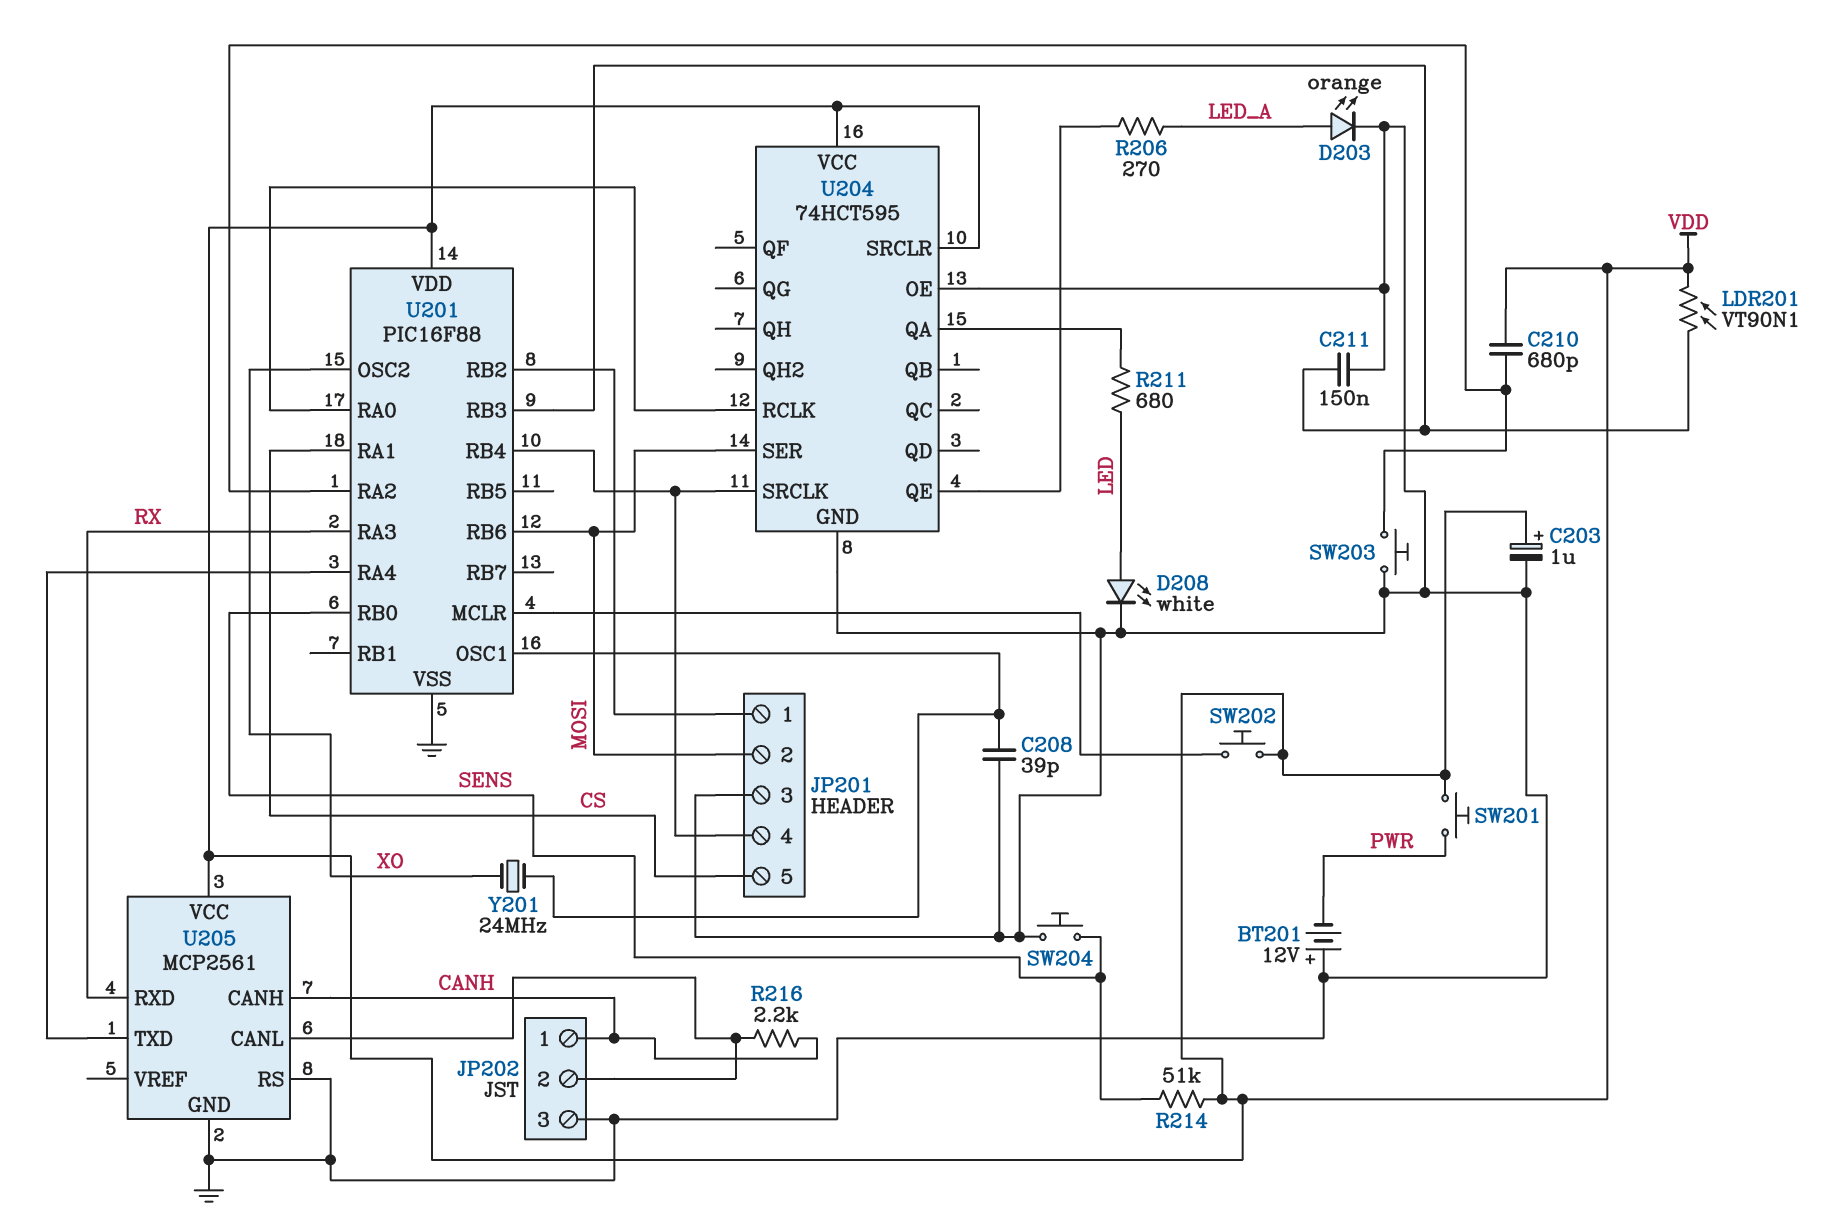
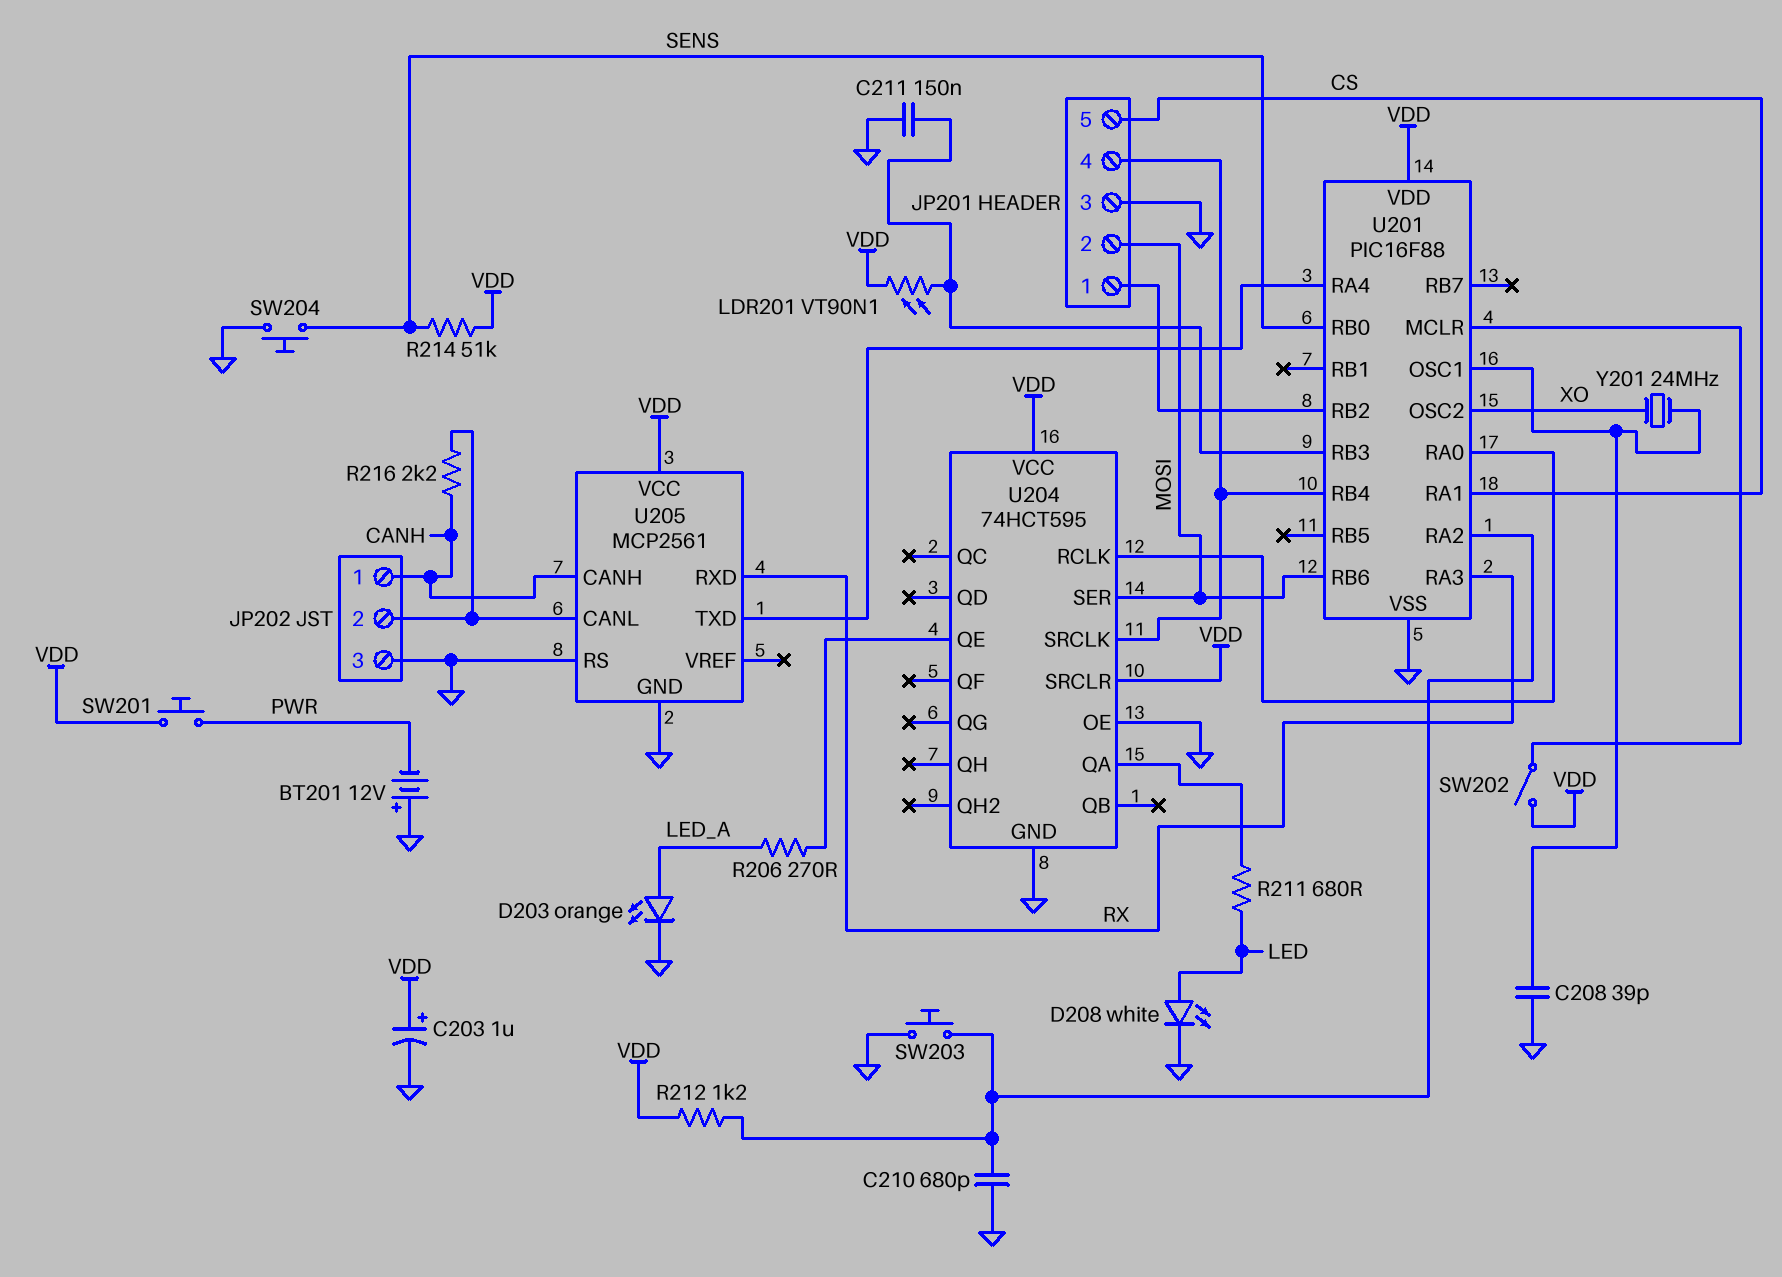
C210: 680pF (U201/RA2, VDD) -> 680pF (GND, U201/RA2)
R212: none -> 1.2k (U201/RA2, VDD)
SW202: button (U201/MCLR, VDD) -> switch (U201/MCLR, VDD)

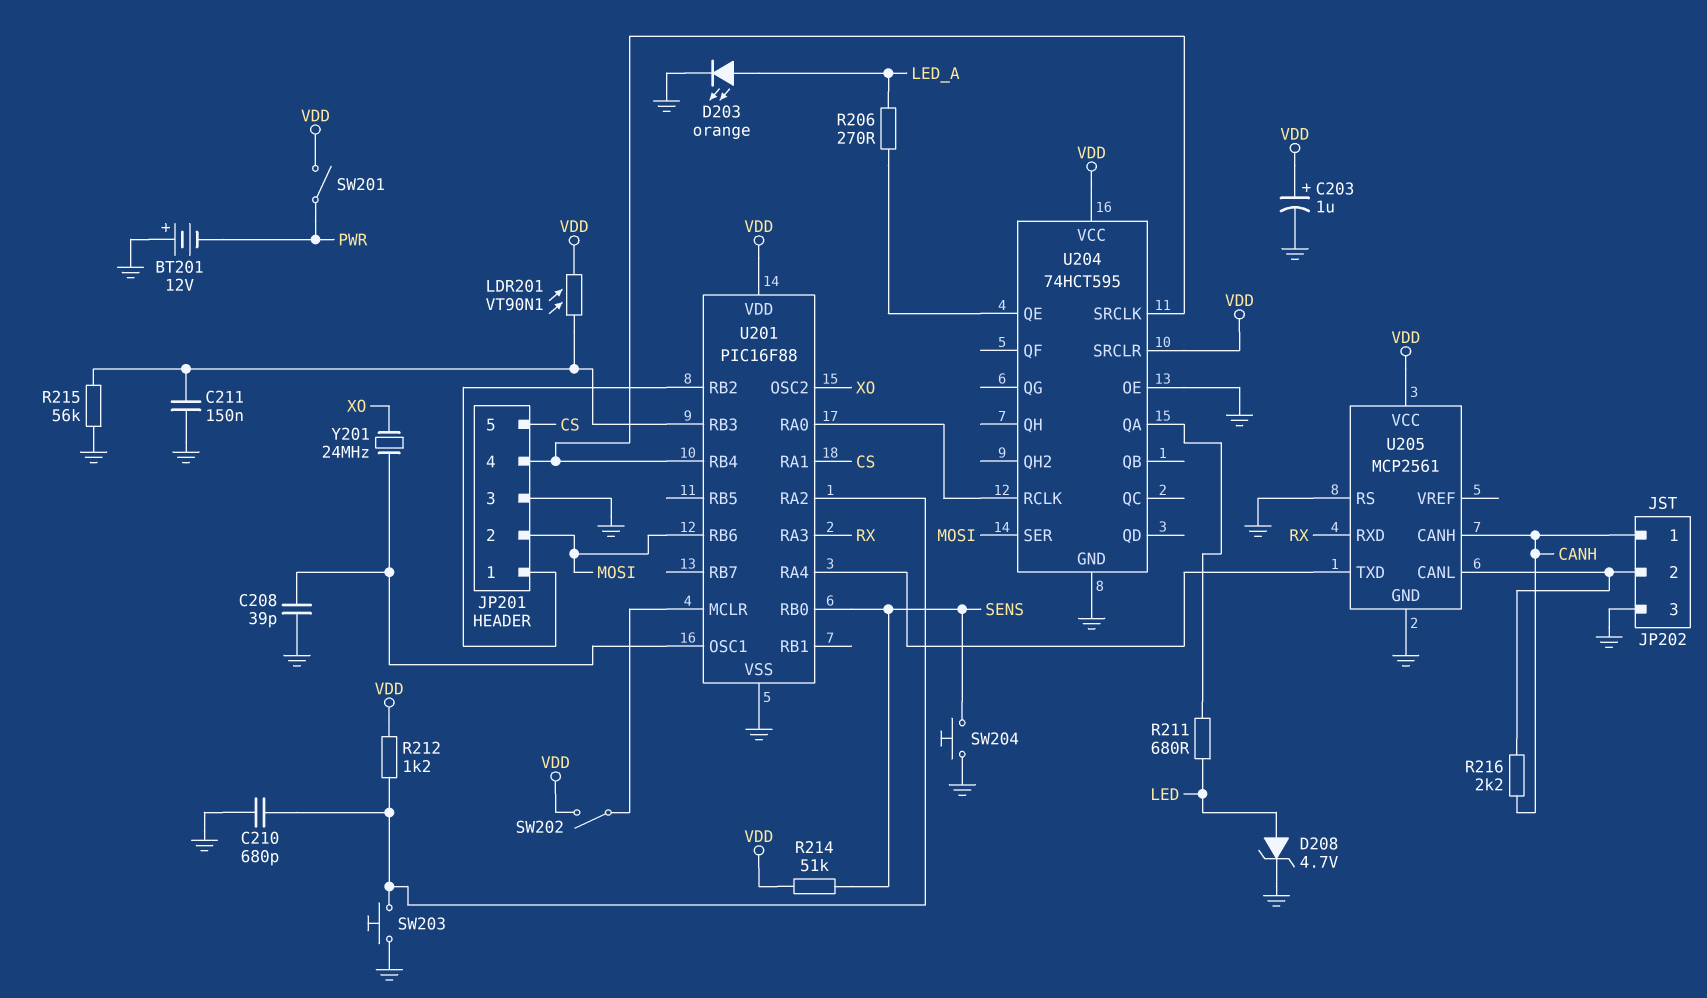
D208: LED white (A LED, K GND) -> zener 4.7V (A LED, K GND)
R215: none -> 56k (GND, U201/RB3)
SW201: button (PWR, VDD) -> switch (PWR, VDD)

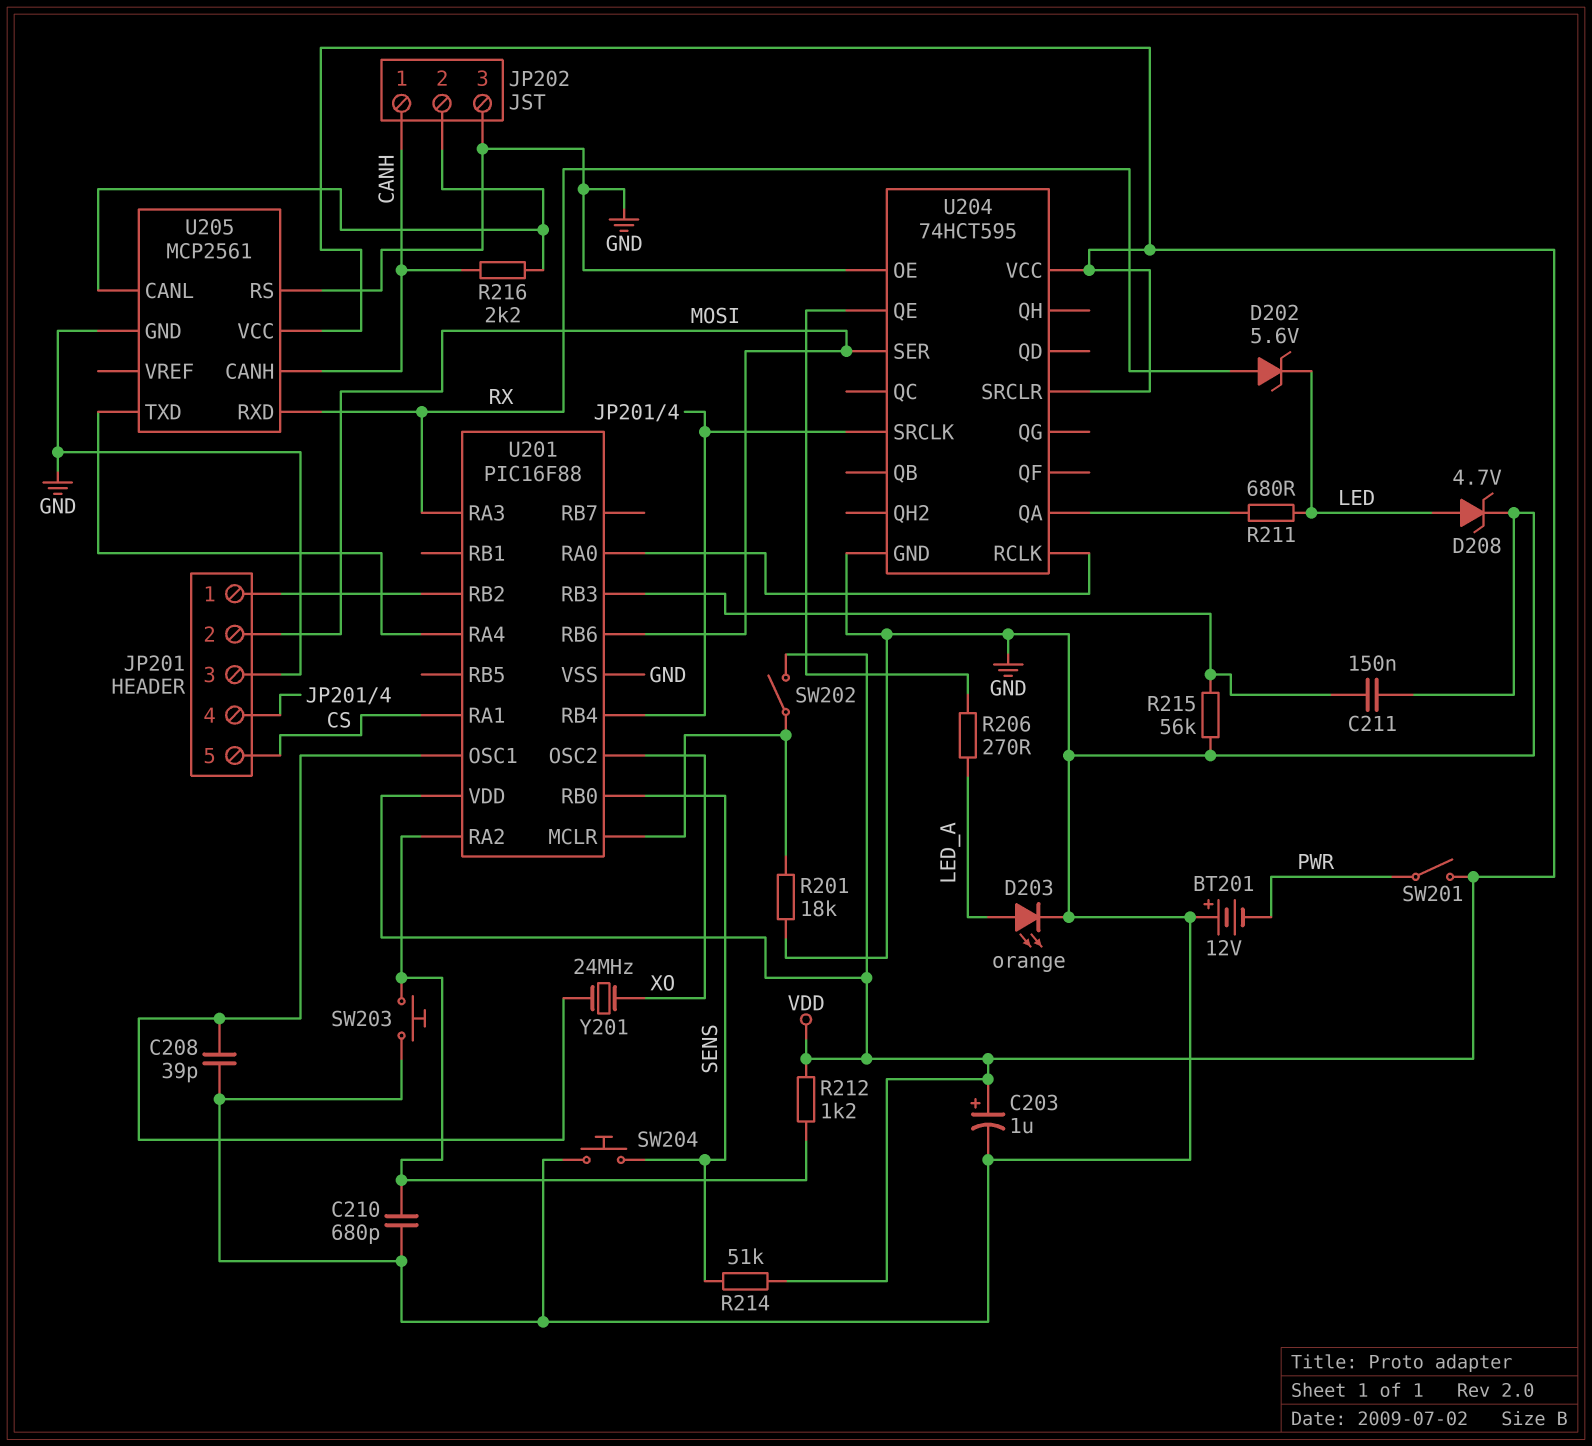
D202: none -> zener 5.6V (A RX, K LED)
LDR201: VT90N1 (U201/RB3, VDD) -> none
R201: none -> 18k (GND, U201/MCLR)

